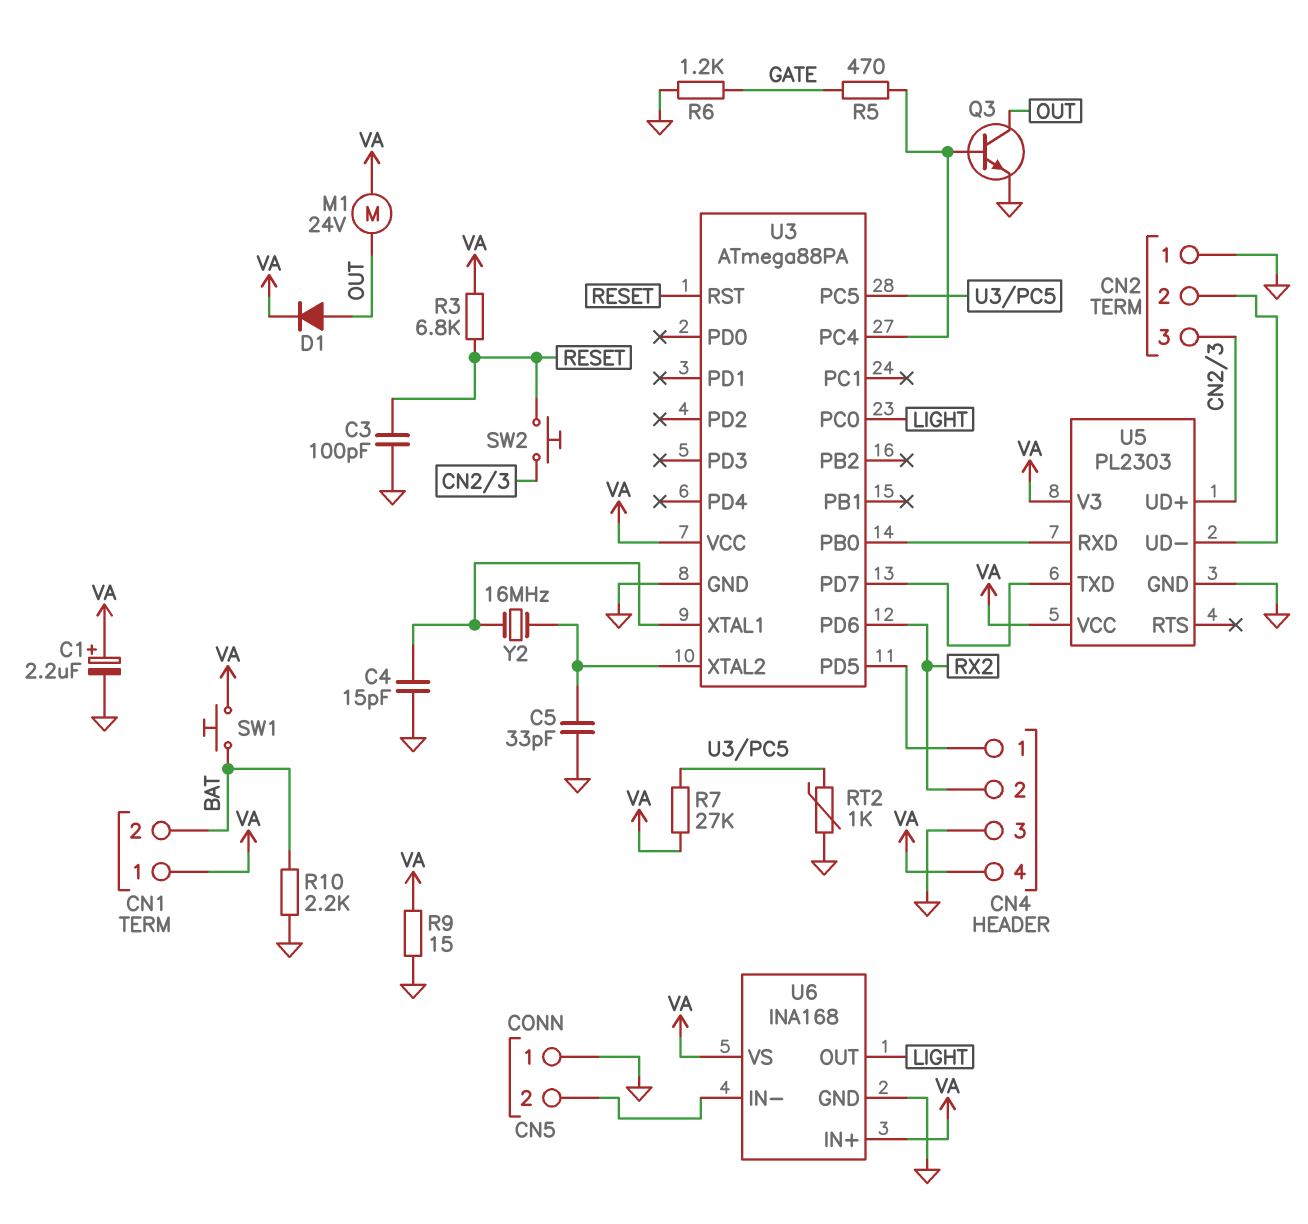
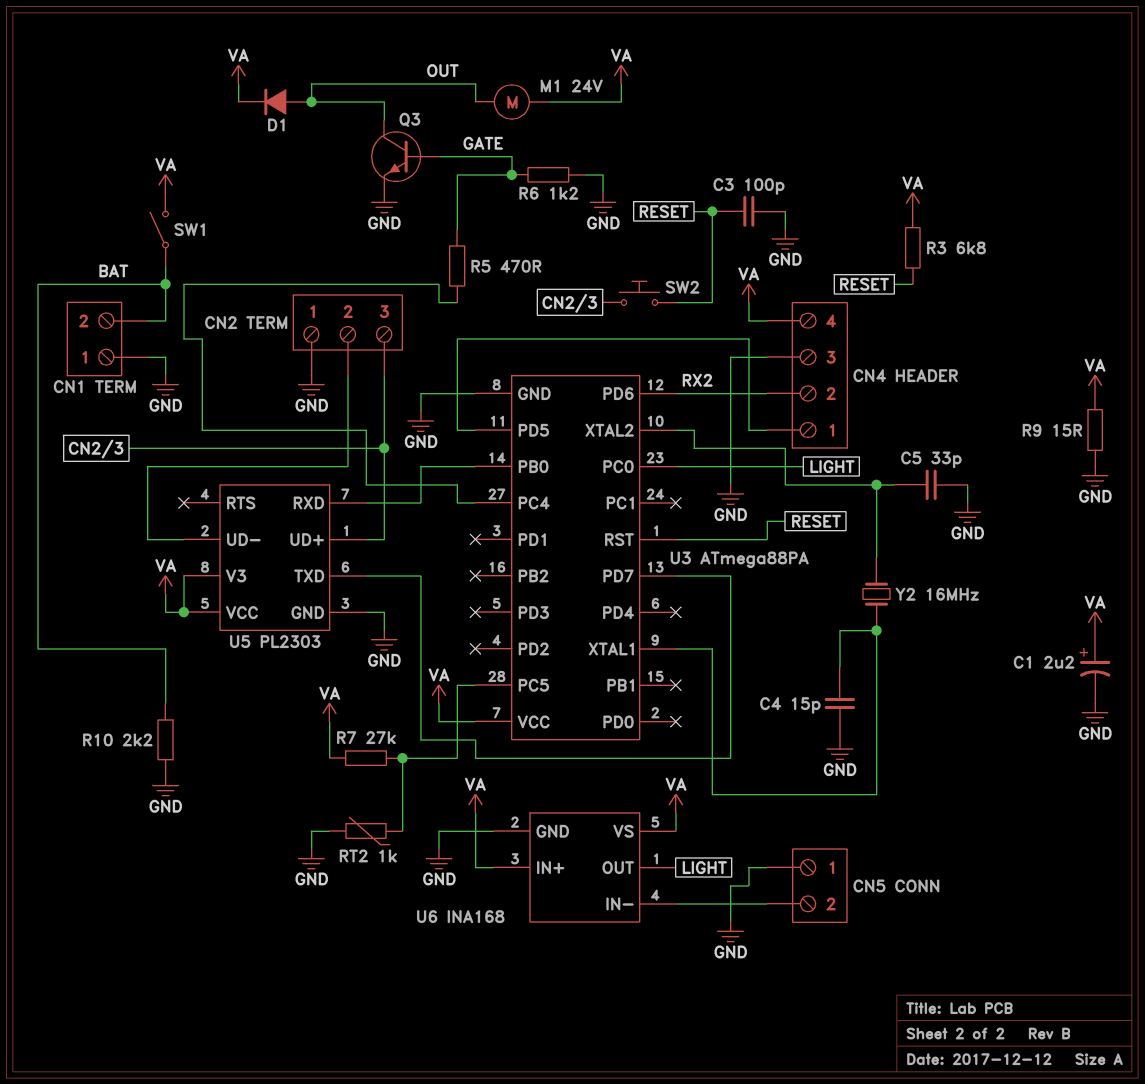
CN1 pin 1: VA -> GND
Q3: NPN (B U3/PC4, C OUT, E GND) -> NPN (B GATE, C OUT, E GND)
SW1: button (BAT, VA) -> switch (BAT, VA)

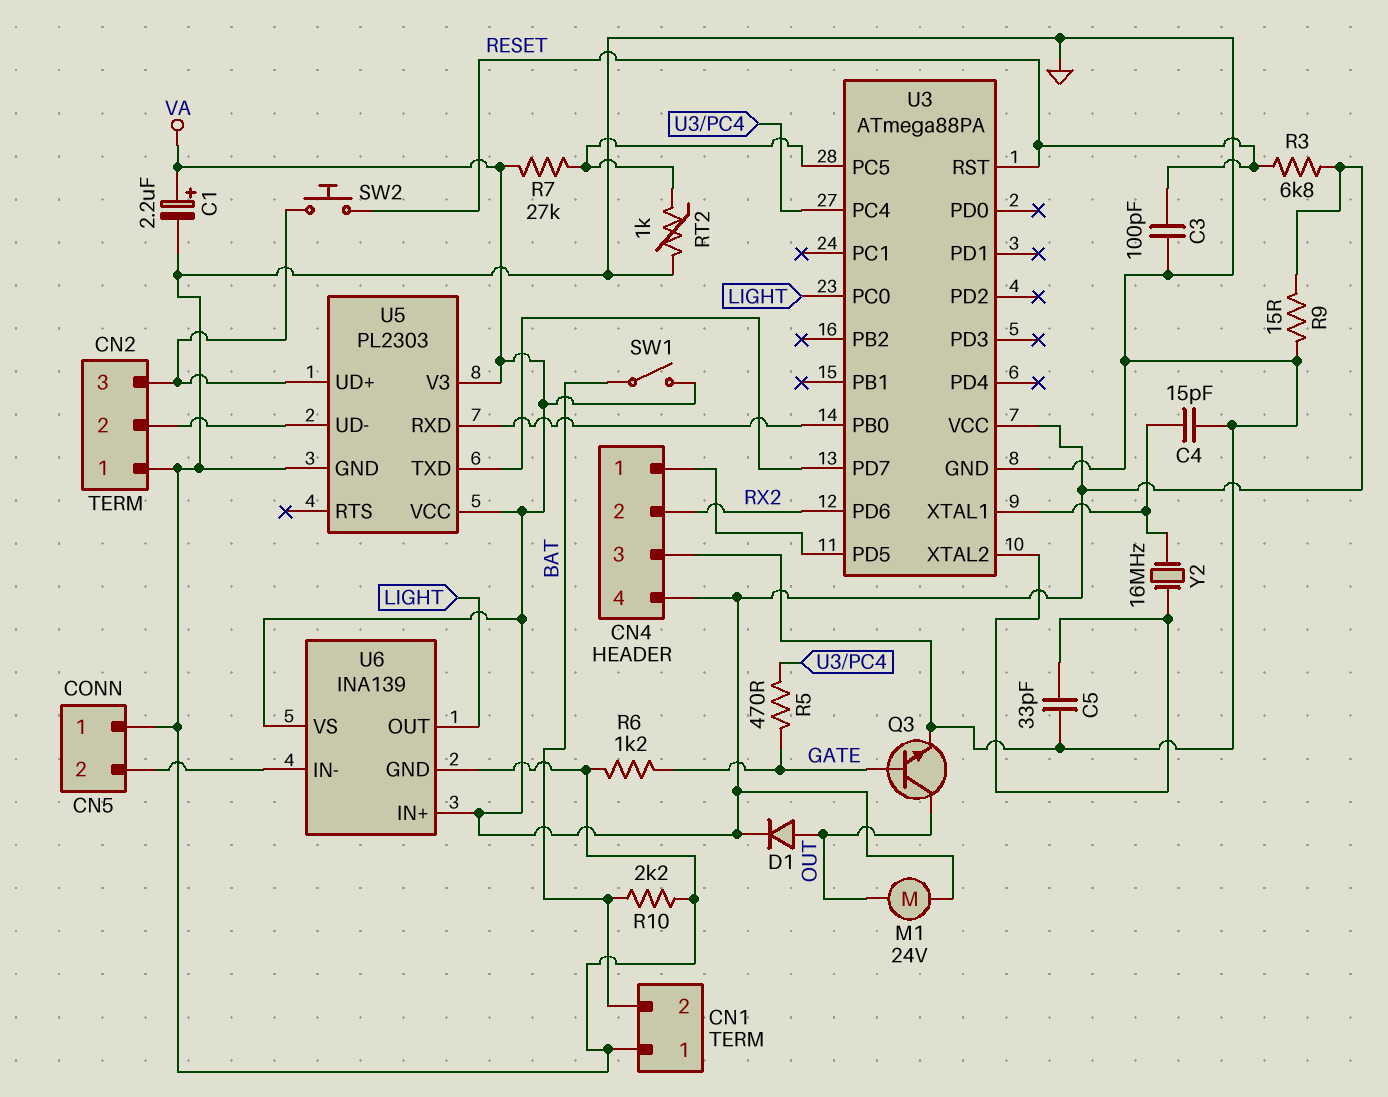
U6: INA168 -> INA139

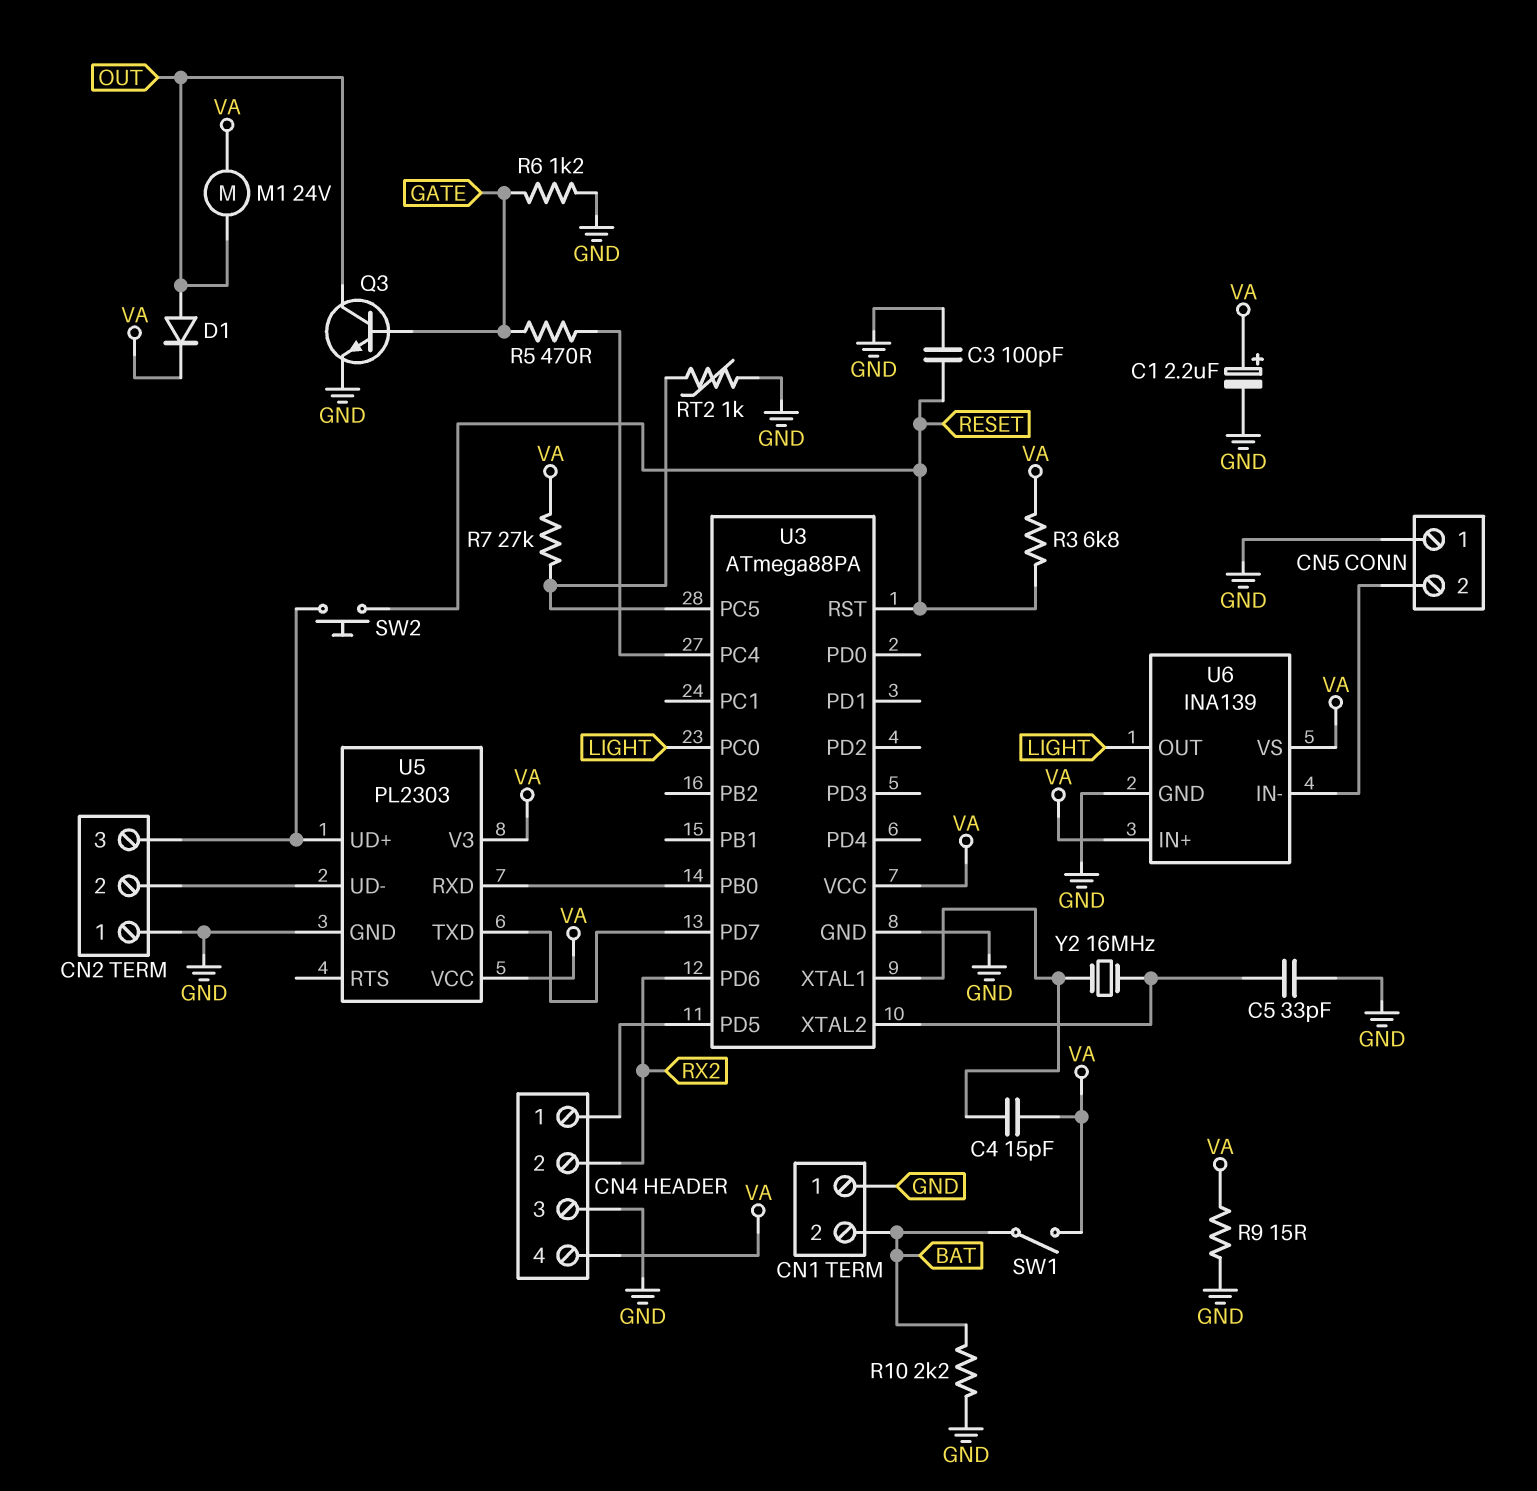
C4: 15pF (GND, U3/XTAL1) -> 15pF (U3/XTAL1, VA)

